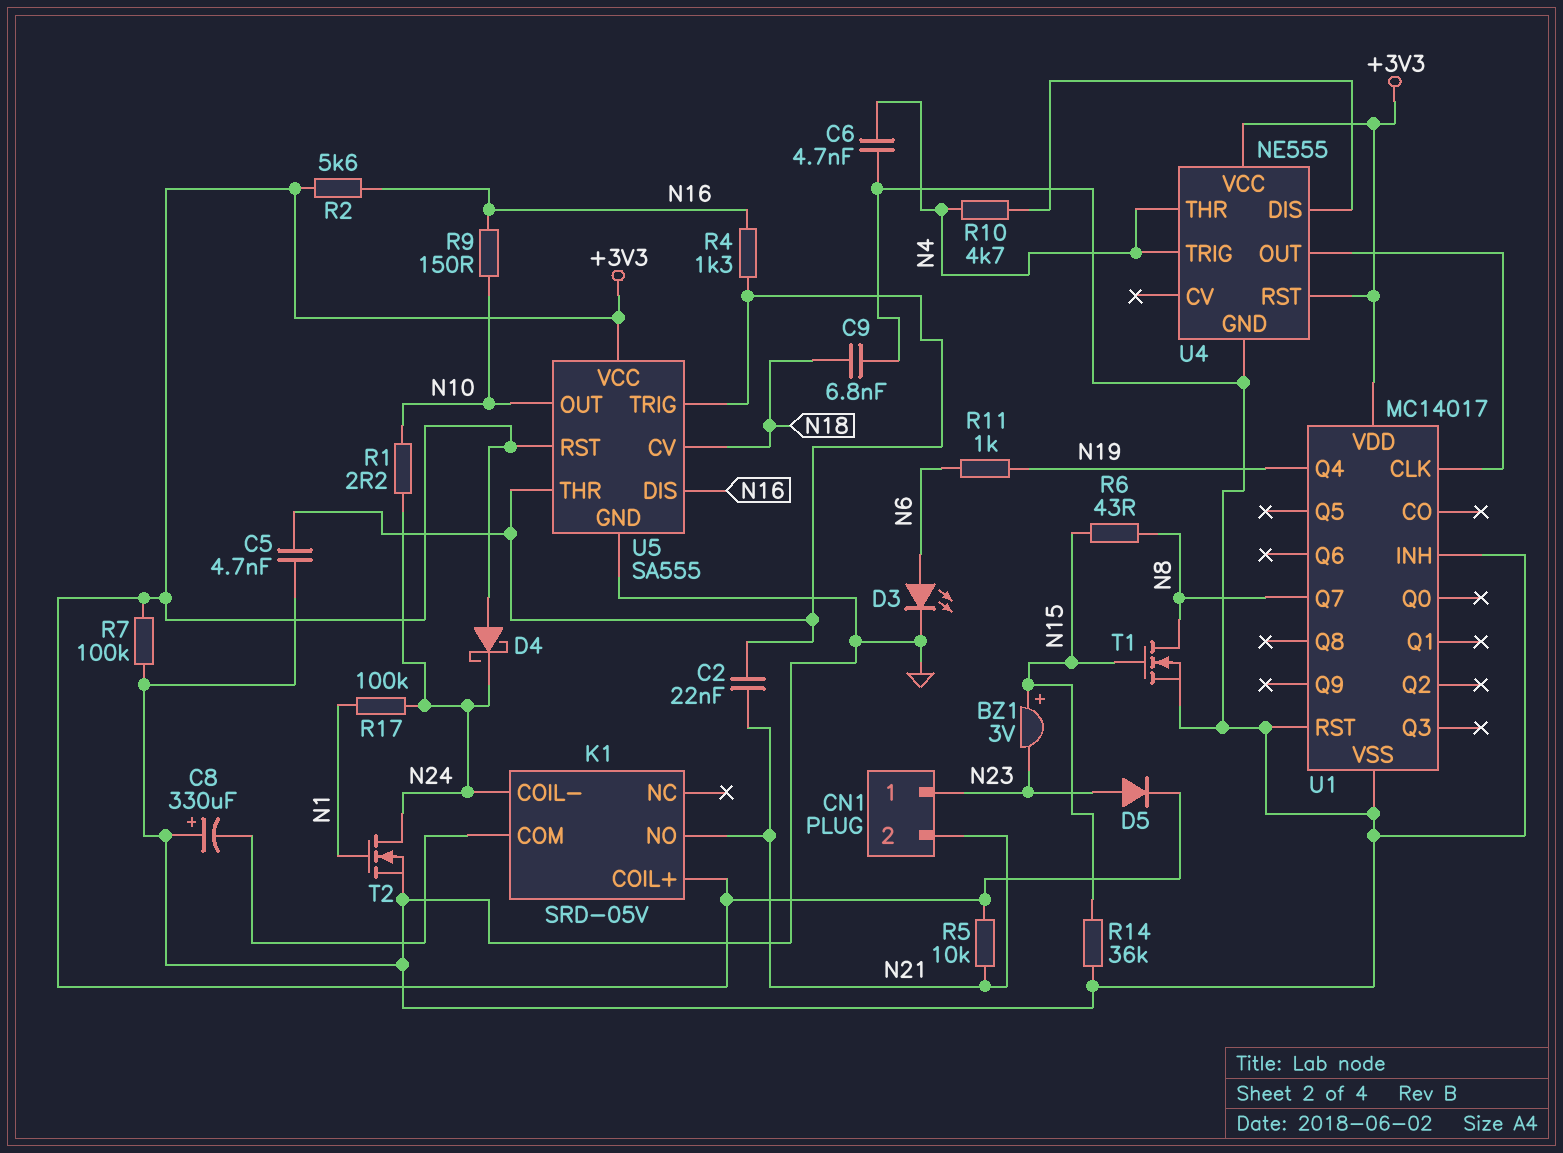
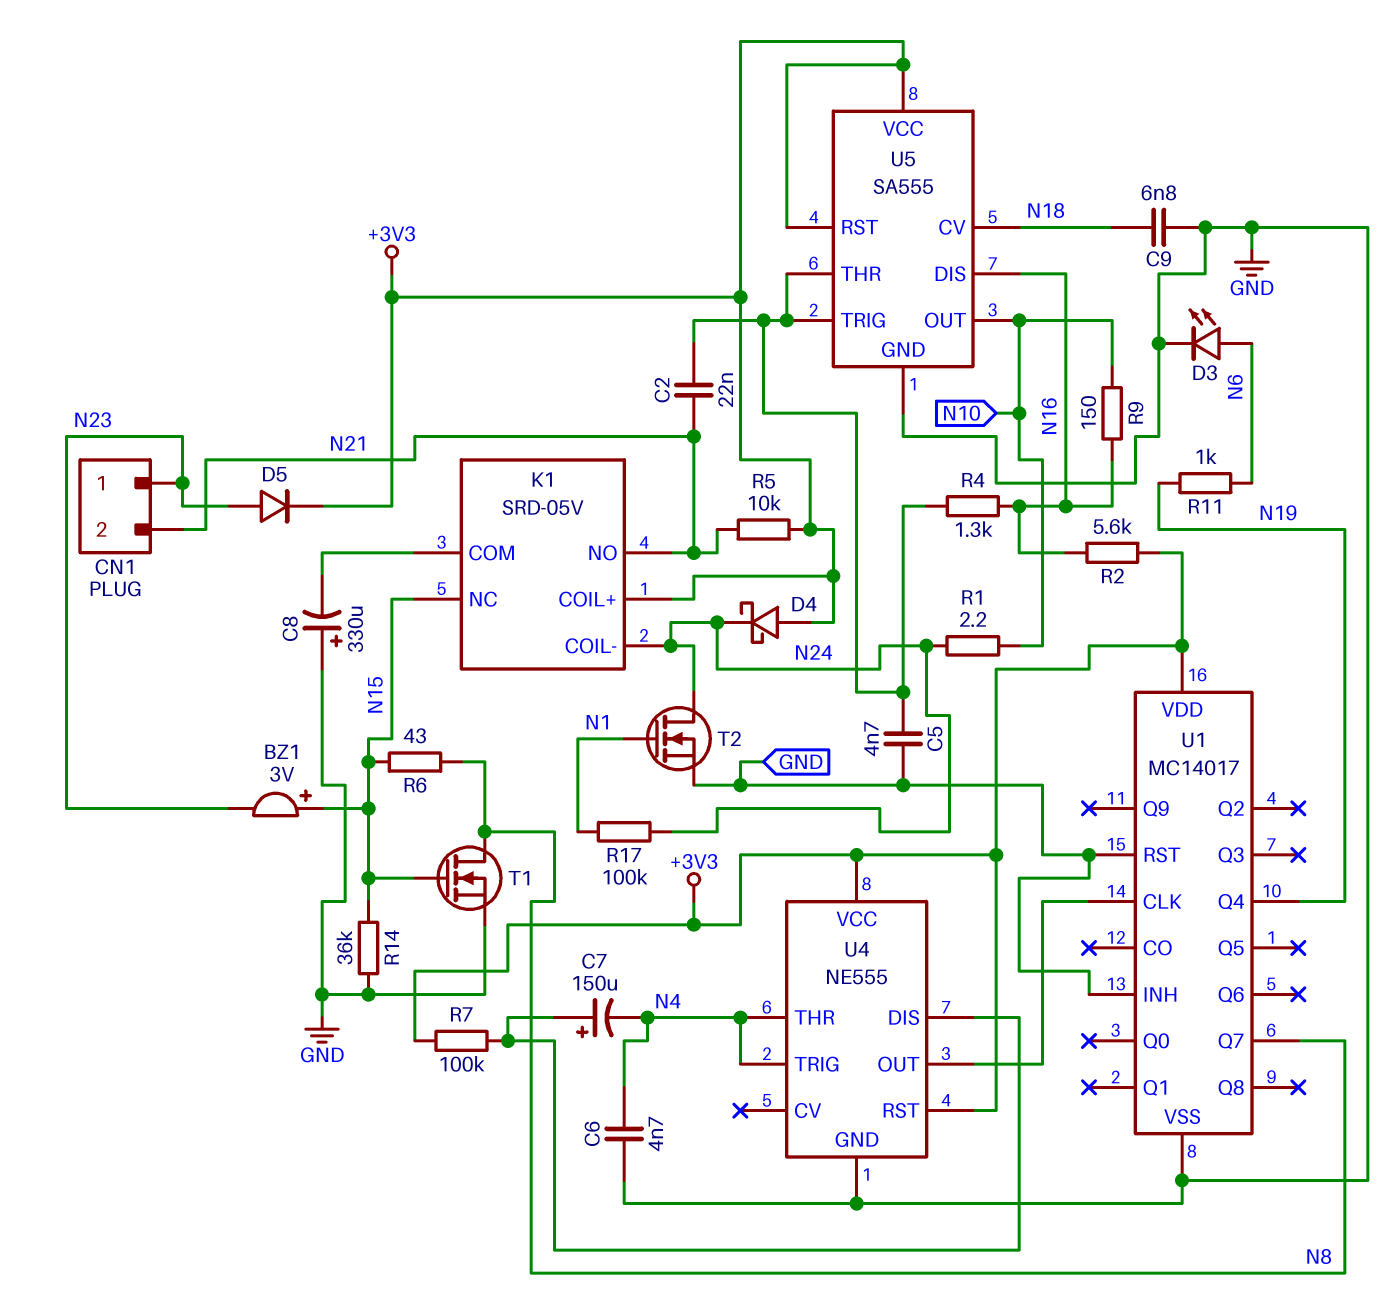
C7: none -> 150uF (plus U4/DIS, minus N4)
K1 pin NC: none -> N15
R7: 100k (+3V3, GND) -> 100k (+3V3, U4/DIS)
R10: 4.7k (N4, U4/DIS) -> none

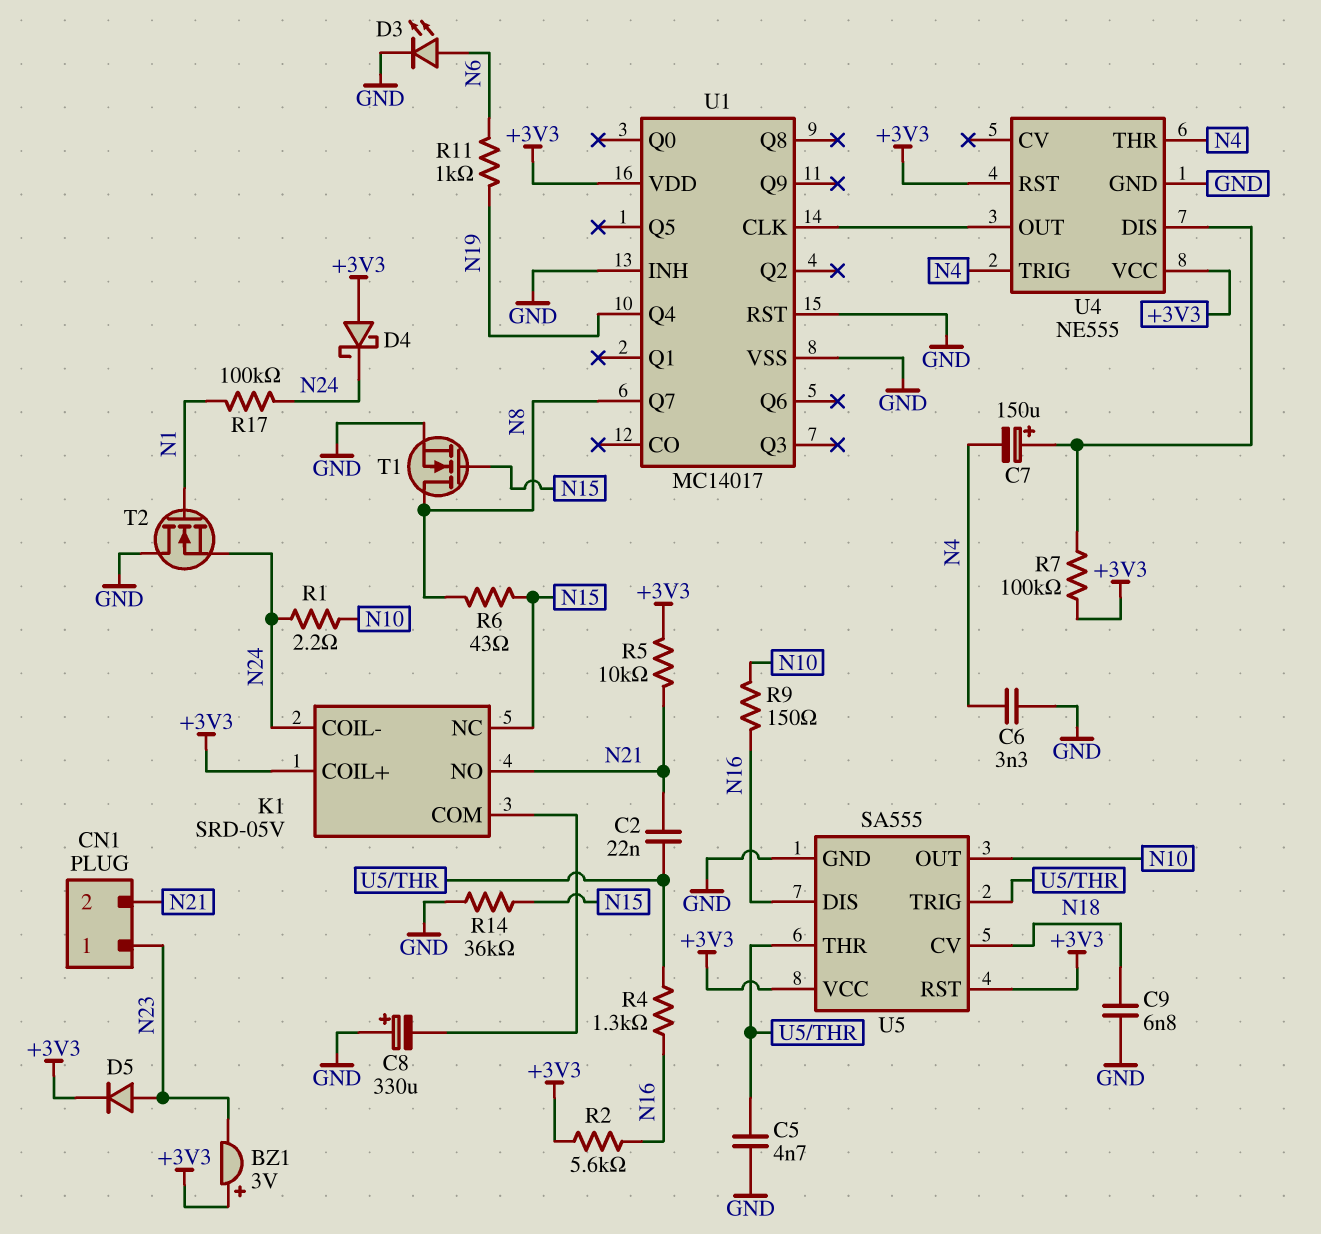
BZ1: buzzer 3V (plus N15, minus N23) -> buzzer 3V (plus +3V3, minus N23)
C6: 4.7nF (GND, N4) -> 3.3nF (GND, N4)
T2: NMOS (G N1, D N24, S GND) -> NMOS (G N1, D GND, S N24)

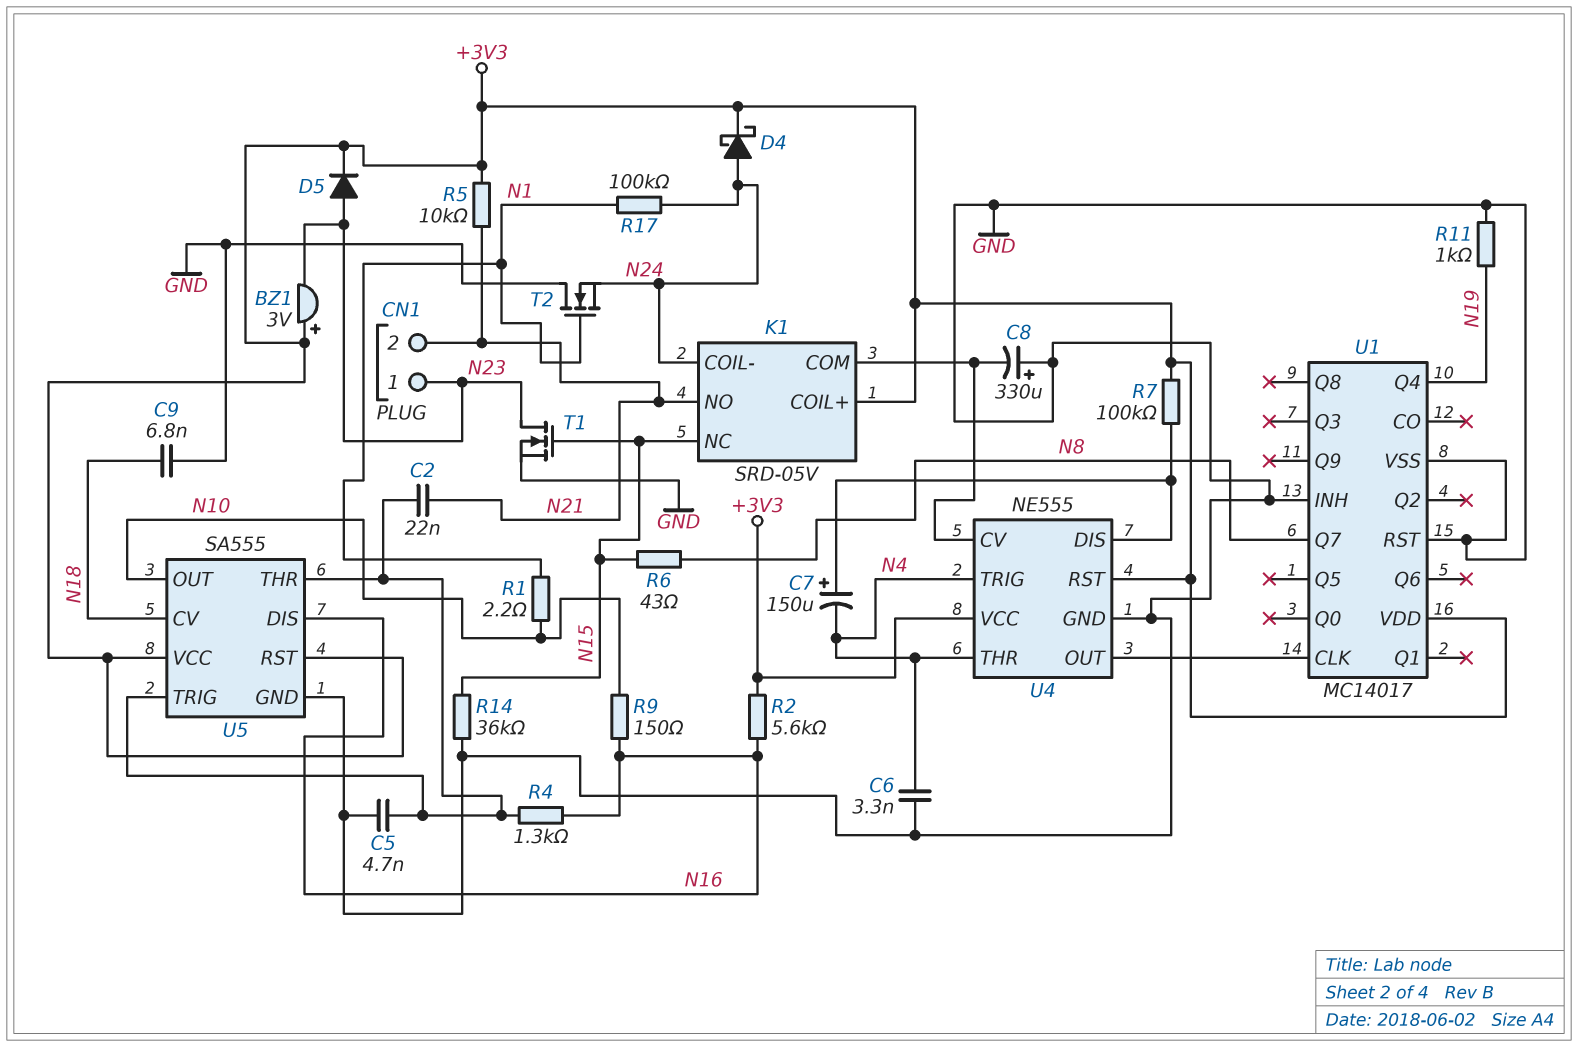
D3: LED (A N6, K GND) -> none
D4: schottky (A +3V3, K N24) -> schottky (A N24, K +3V3)
R1: 2.2 (N10, N24) -> 2.2 (N1, N10)
R11: 1k (N6, N19) -> 1k (GND, N19)
T1: NMOS (G N15, D N8, S GND) -> NMOS (G N15, D N23, S GND)
U4 pin CV: none -> K1/COM

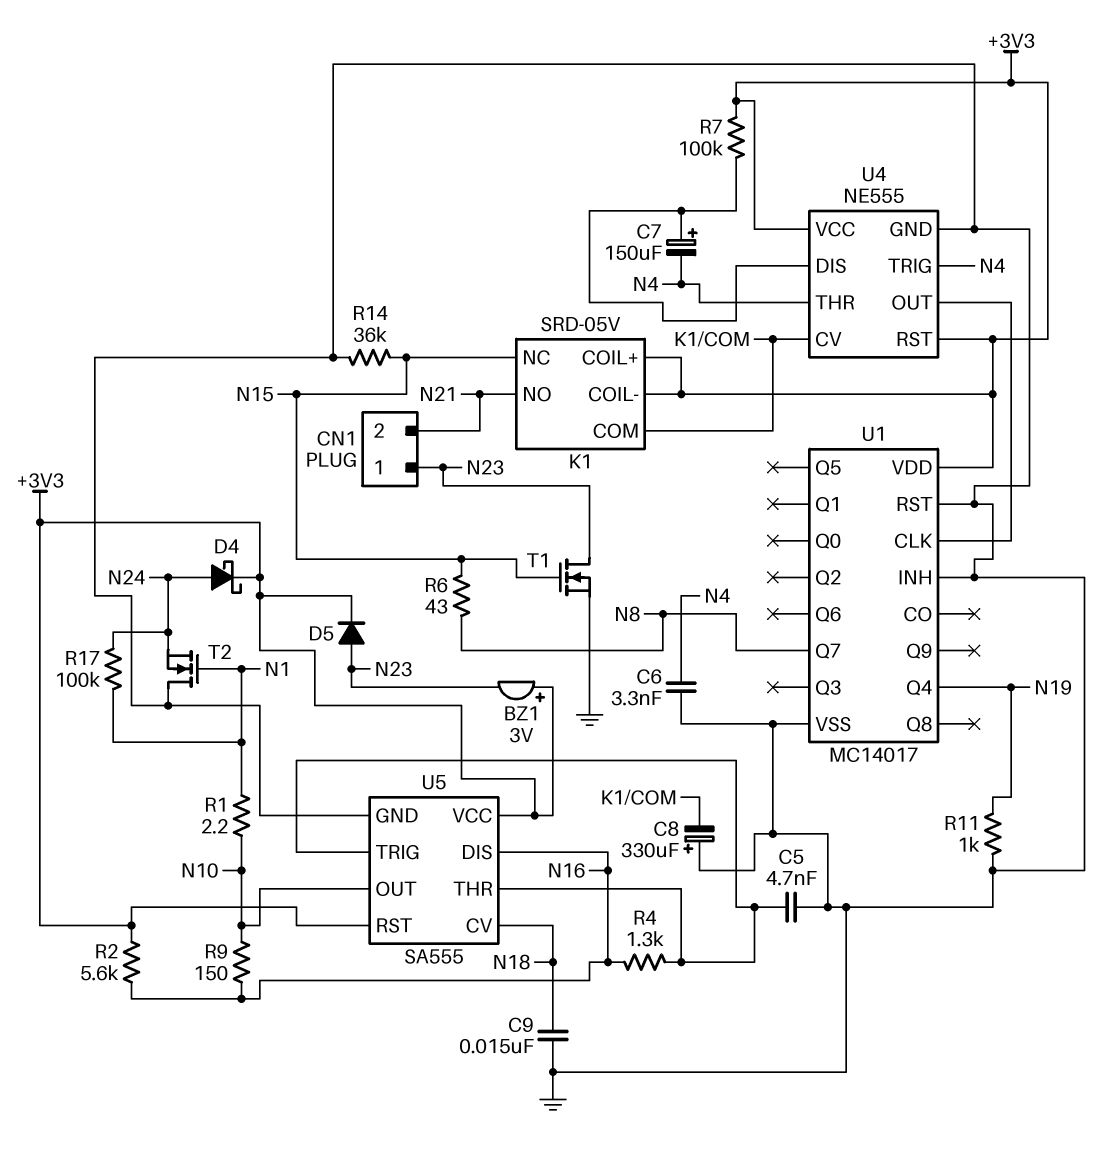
C2: 22nF (N21, U5/THR) -> none
C9: 6.8nF (GND, N18) -> 15nF (GND, N18)
K1 pin COIL-: N24 -> +3V3
R5: 10k (+3V3, N21) -> none

